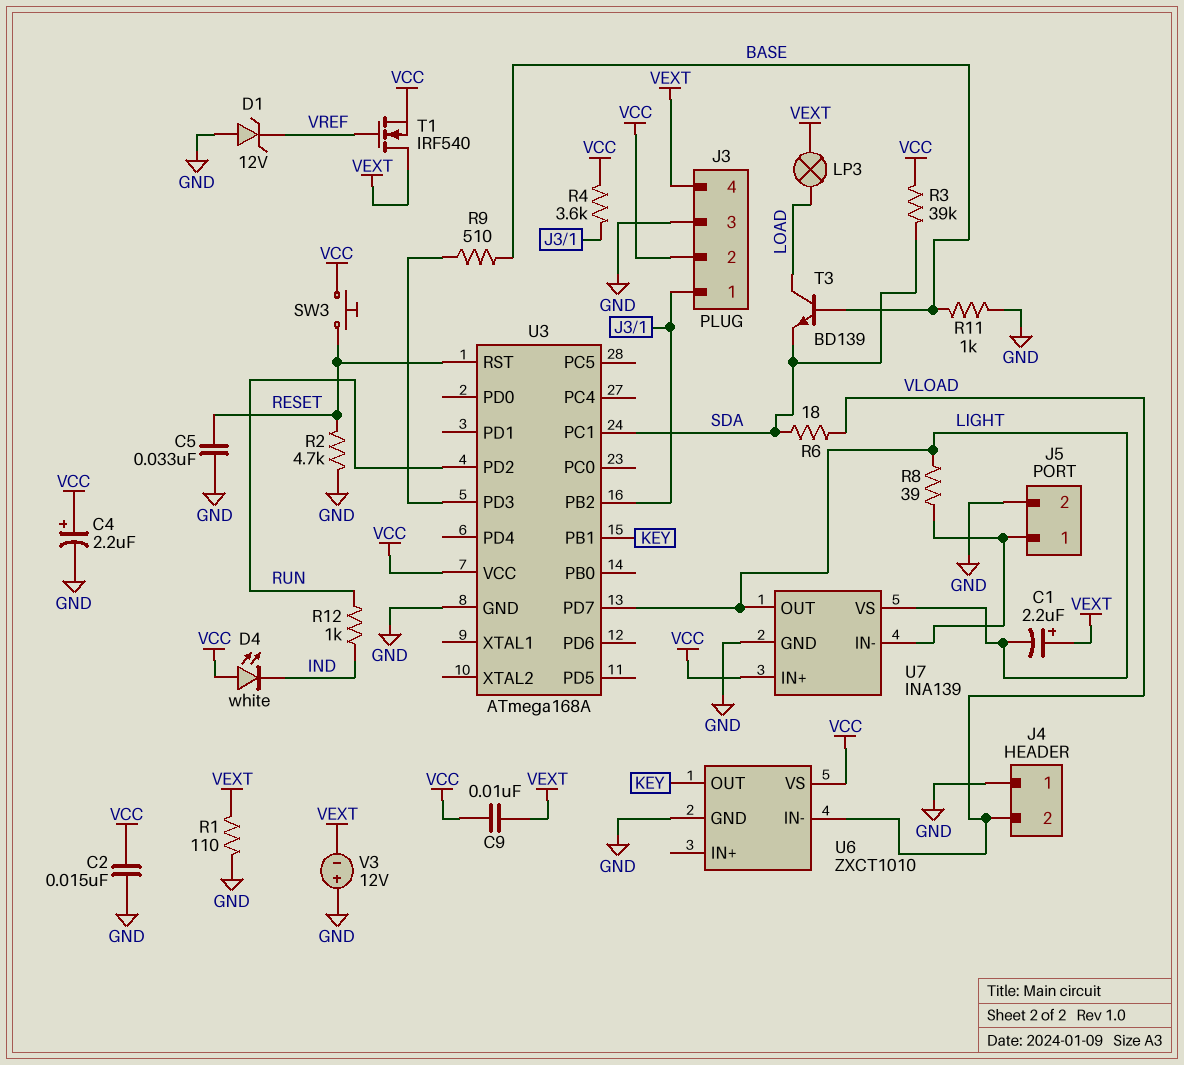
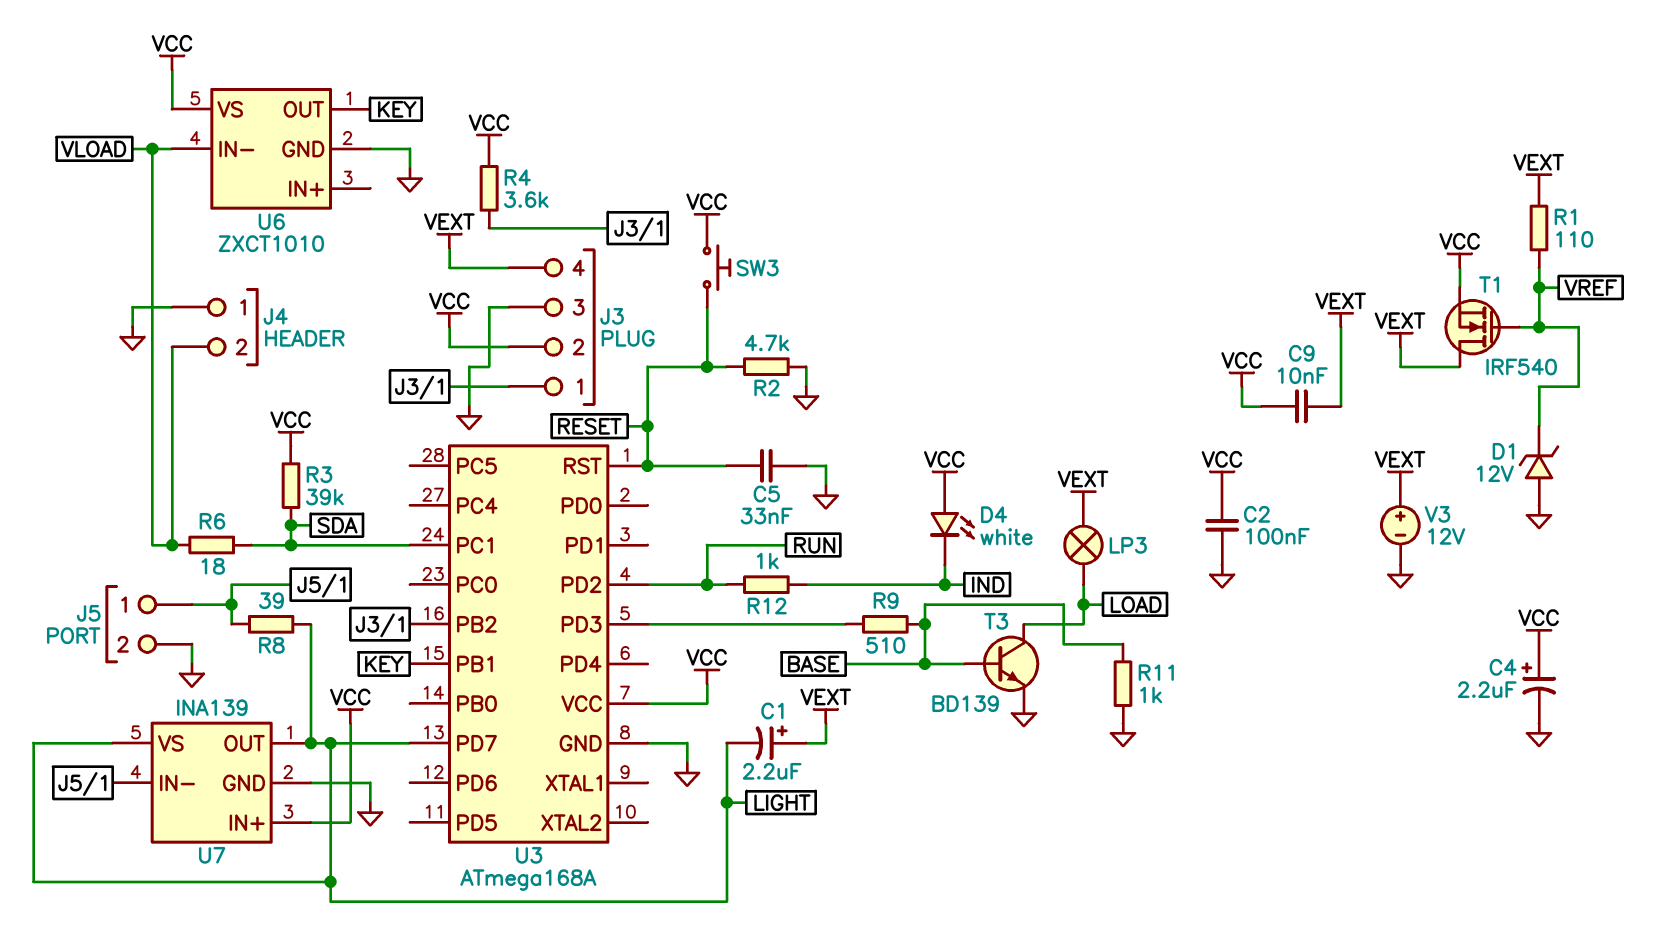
C2: 15nF (GND, VCC) -> 100nF (GND, VCC)
R1: 110 (GND, VEXT) -> 110 (VEXT, VREF)
T3: NPN BD139 (B BASE, C LOAD, E SDA) -> NPN BD139 (B BASE, C LOAD, E GND)
V3: 12V (plus GND, minus VEXT) -> 12V (plus VEXT, minus GND)

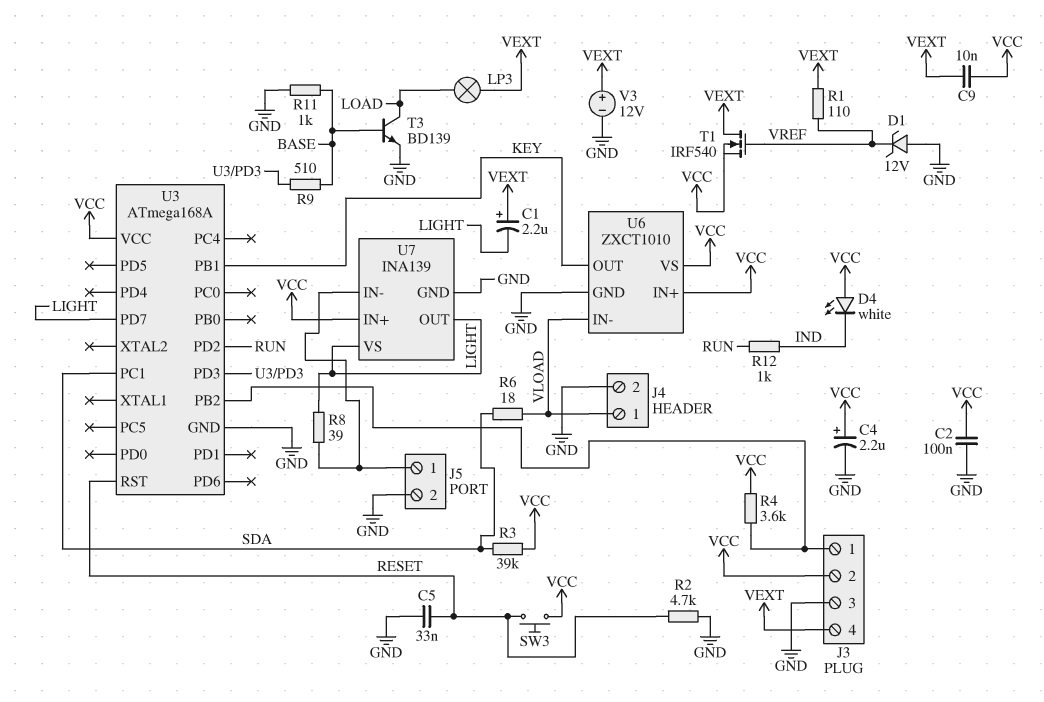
J4 pin 1: GND -> VLOAD
J4 pin 2: VLOAD -> GND
U6 pin IN+: none -> VCC

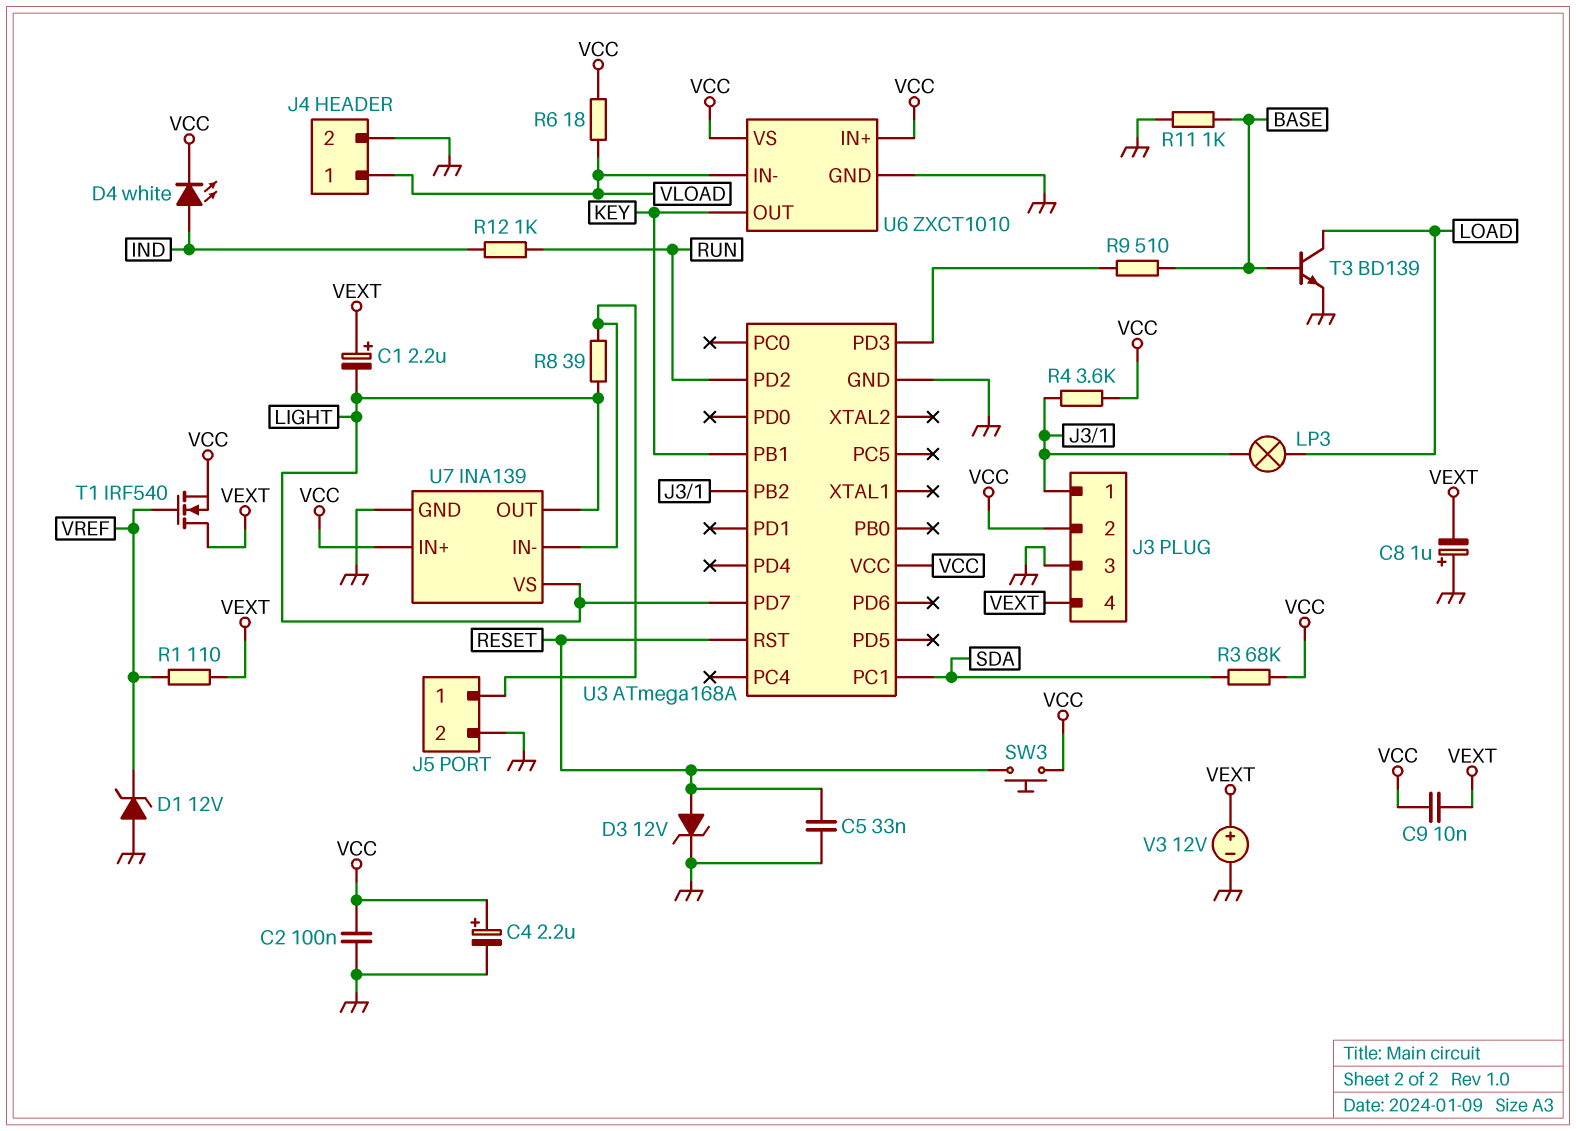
C8: none -> 1uF (plus GND, minus VEXT)
D3: none -> zener 12V (A RESET, K GND)
D4: LED white (A VCC, K IND) -> LED white (A IND, K VCC)
LP3: lamp (LOAD, VEXT) -> lamp (J3/1, LOAD)
R2: 4.7k (GND, RESET) -> none
R3: 39k (SDA, VCC) -> 68k (SDA, VCC)
R6: 18 (SDA, VLOAD) -> 18 (VCC, VLOAD)

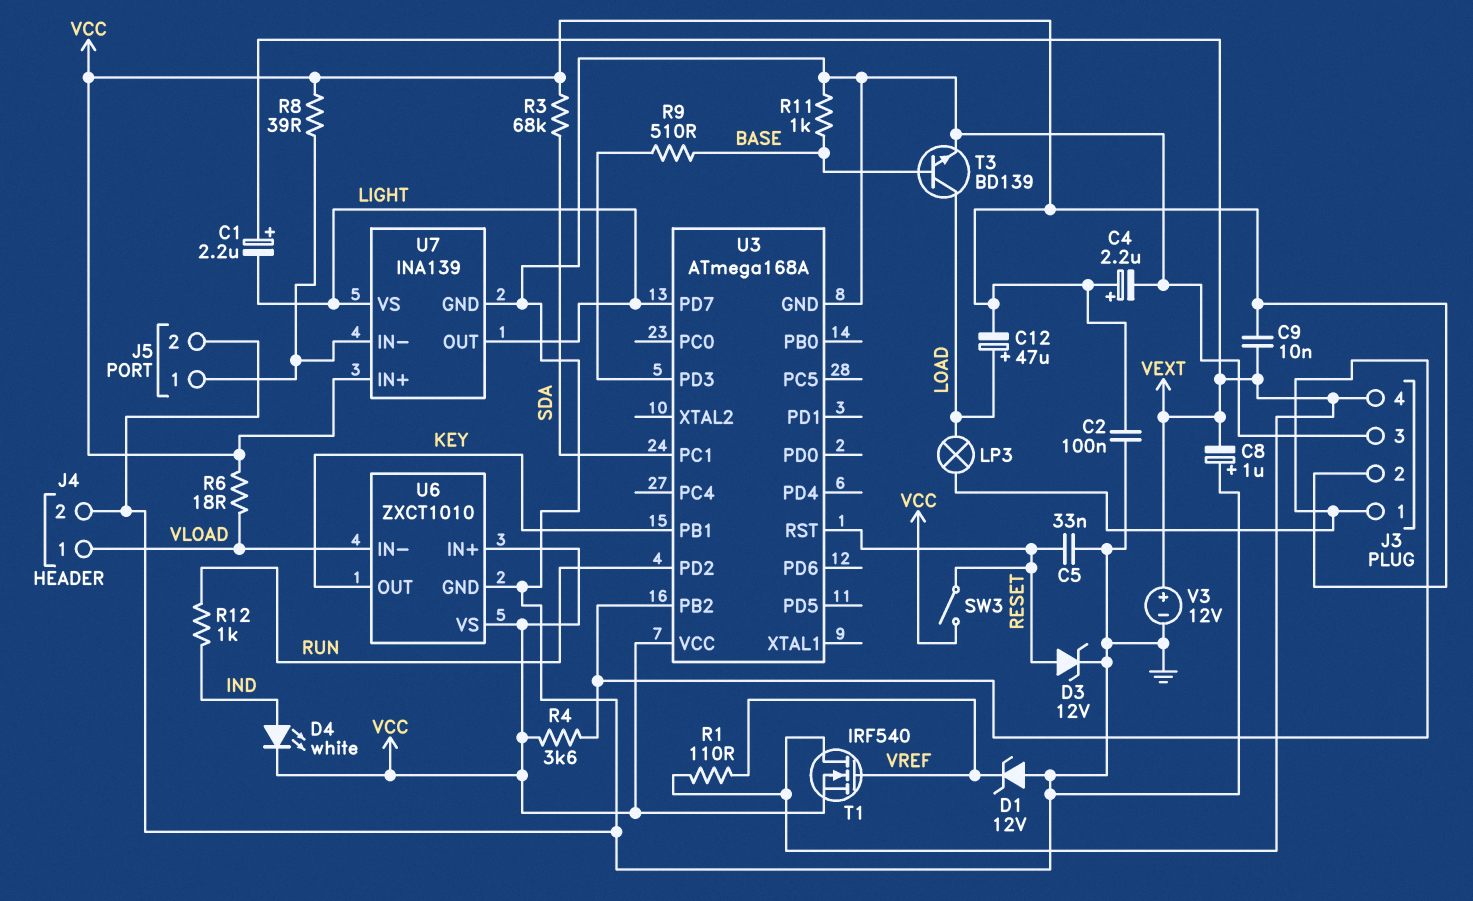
C12: none -> 47uF (plus LOAD, minus VCC)
R8: 39 (J5/1, LIGHT) -> 39 (J5/1, VCC)
SW3: button (RESET, VCC) -> switch (RESET, VCC)

